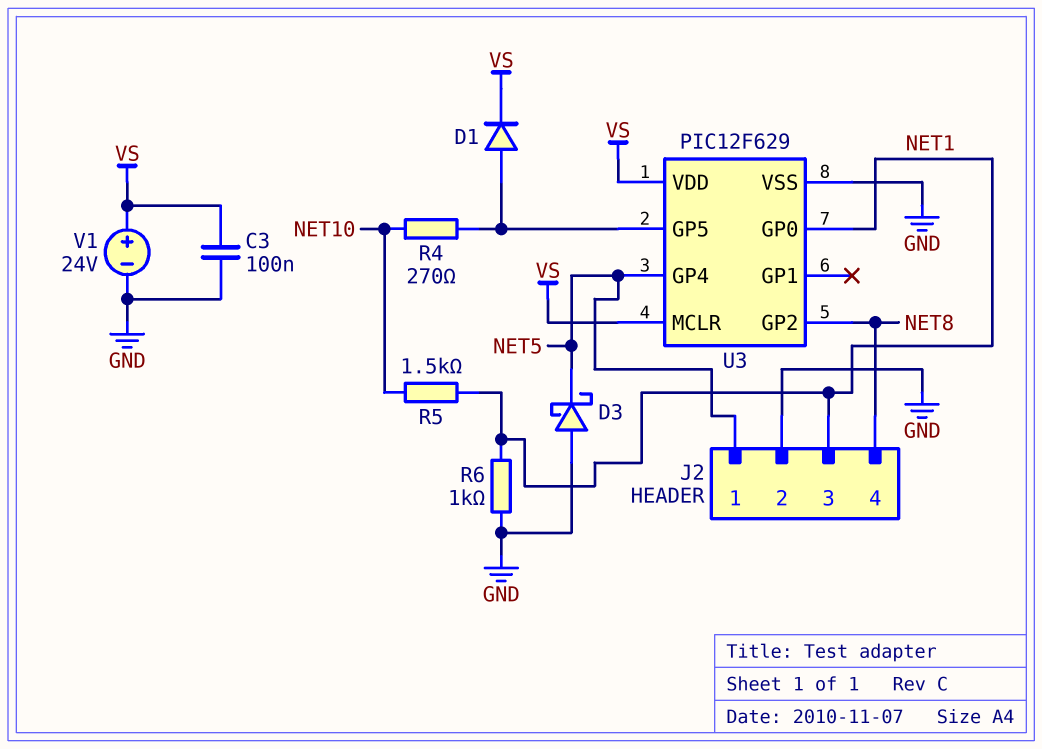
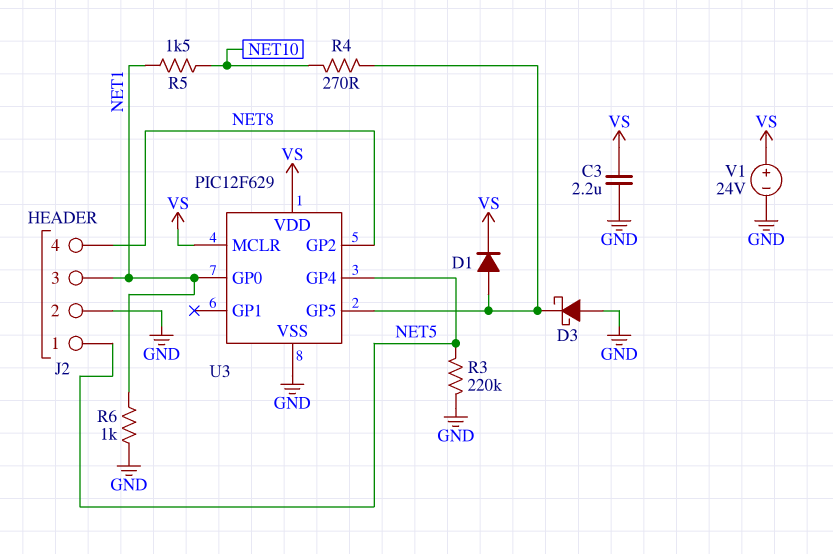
C3: 100nF (GND, VS) -> 2.2uF (GND, VS)
D3: schottky (A GND, K NET5) -> schottky (A GND, K U3/GP5)
R3: none -> 220k (GND, NET5)

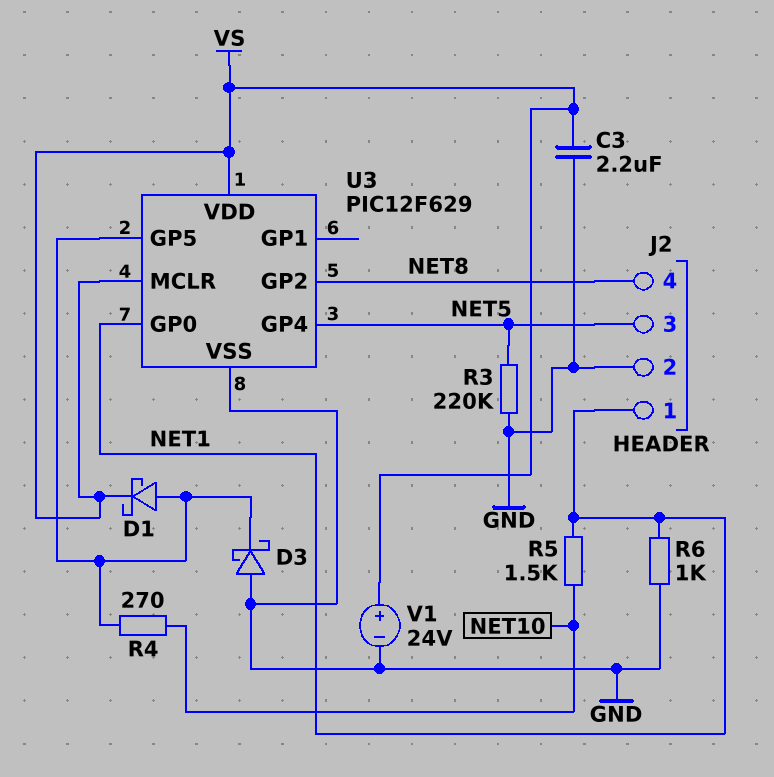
D1: diode (A U3/GP5, K VS) -> schottky (A U3/GP5, K VS)
J2 pin 1: NET5 -> NET1
J2 pin 3: NET1 -> NET5

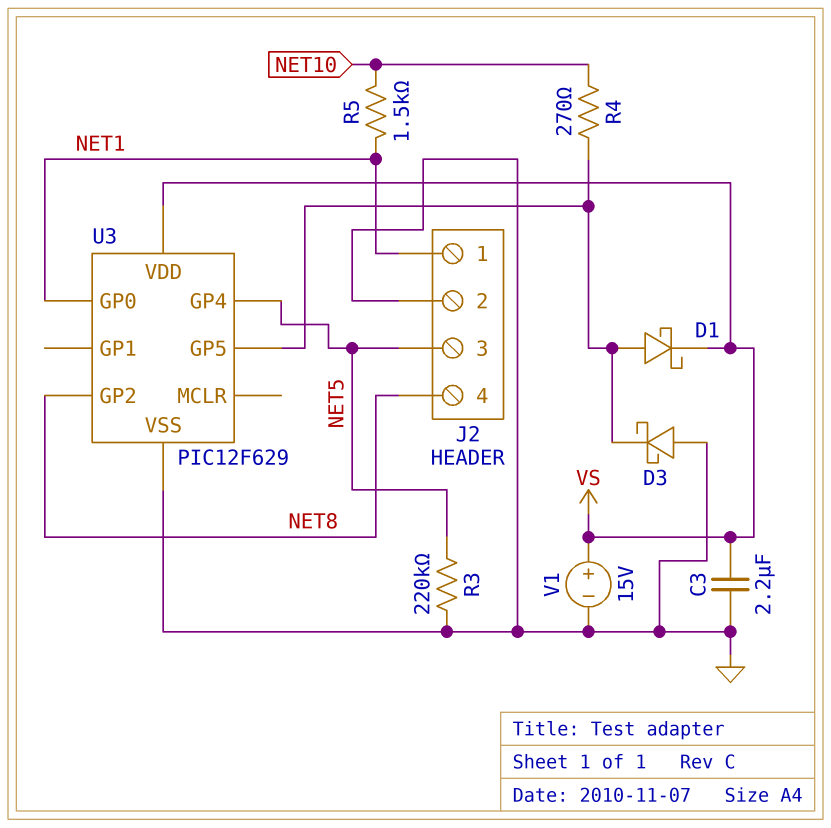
R6: 1k (GND, NET1) -> none
U3 pin MCLR: VS -> none
V1: 24V (plus VS, minus GND) -> 15V (plus VS, minus GND)

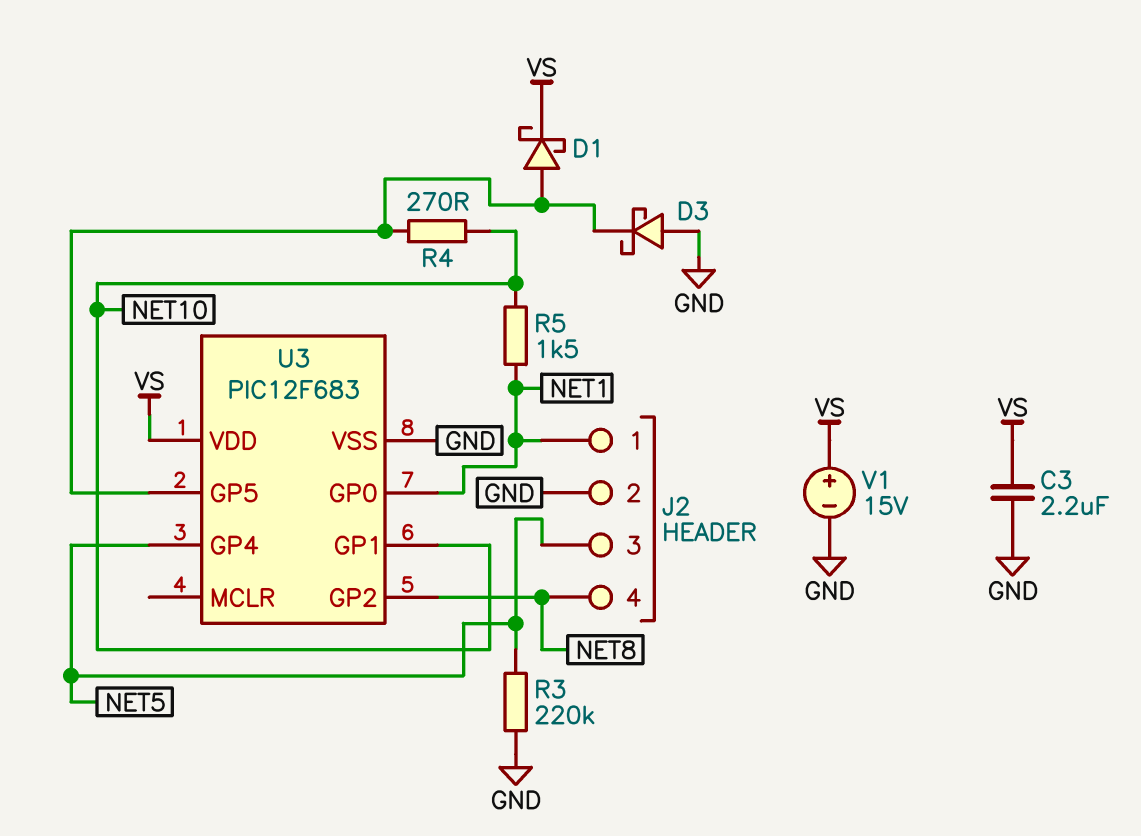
U3: PIC12F629 -> PIC12F683
U3 pin GP1: none -> NET10

